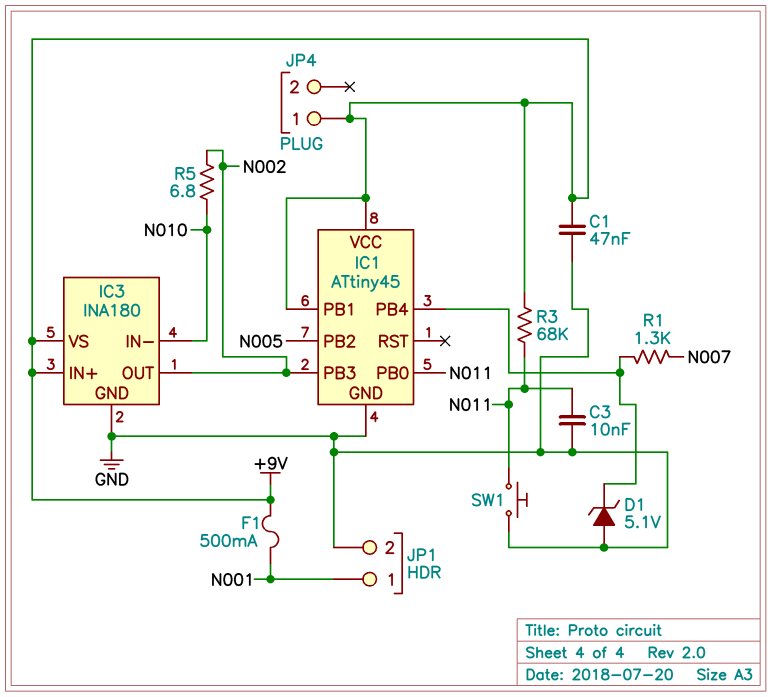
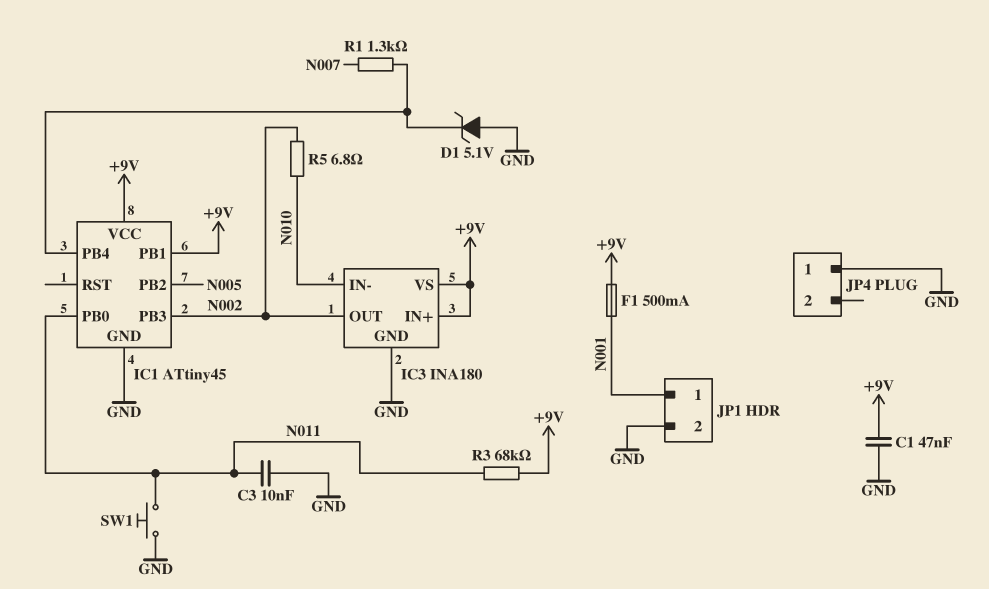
JP4 pin 1: +9V -> GND

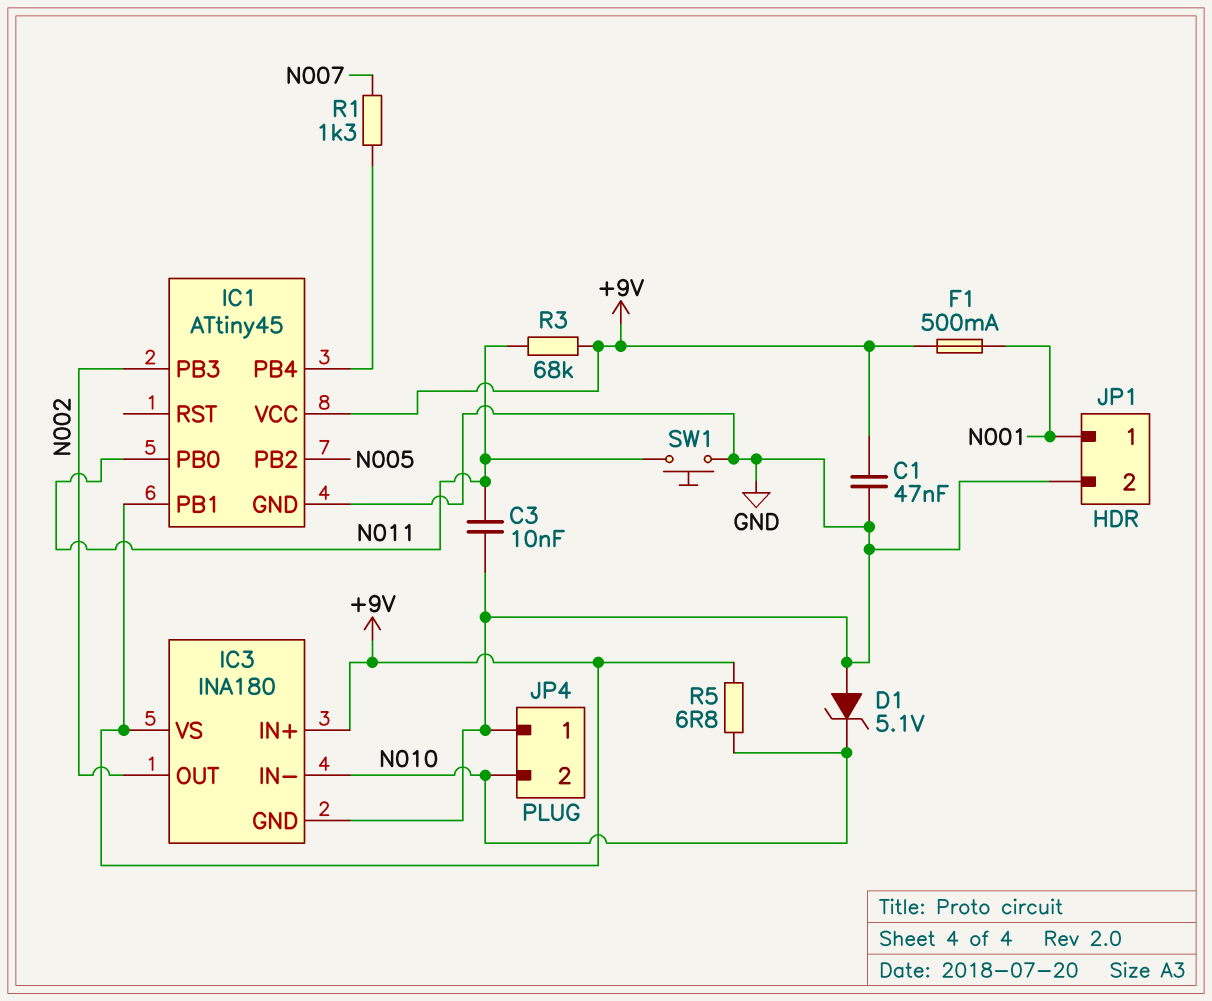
D1: zener 5.1V (A GND, K IC1/PB4) -> zener 5.1V (A GND, K N010)
JP4 pin 2: none -> N010
R5: 6.8 (N002, N010) -> 6.8 (+9V, N010)

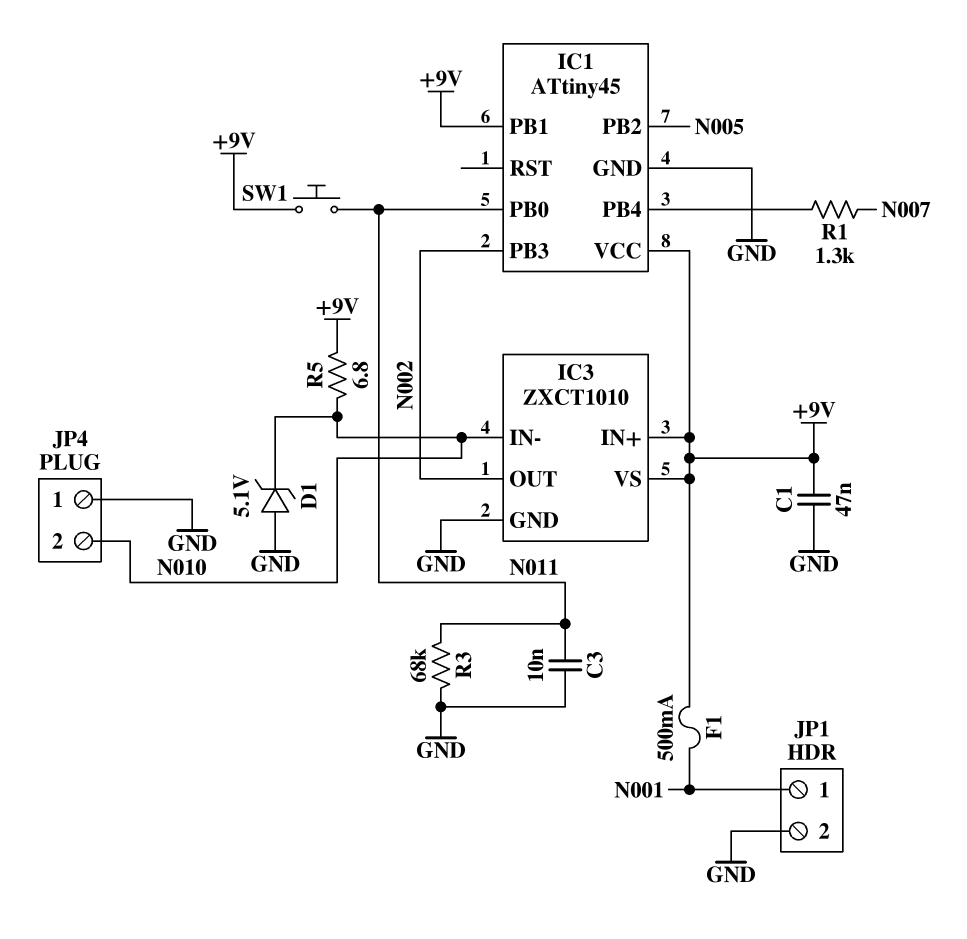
IC3: INA180 -> ZXCT1010
R3: 68k (+9V, N011) -> 68k (GND, N011)
SW1: button (GND, N011) -> button (+9V, N011)

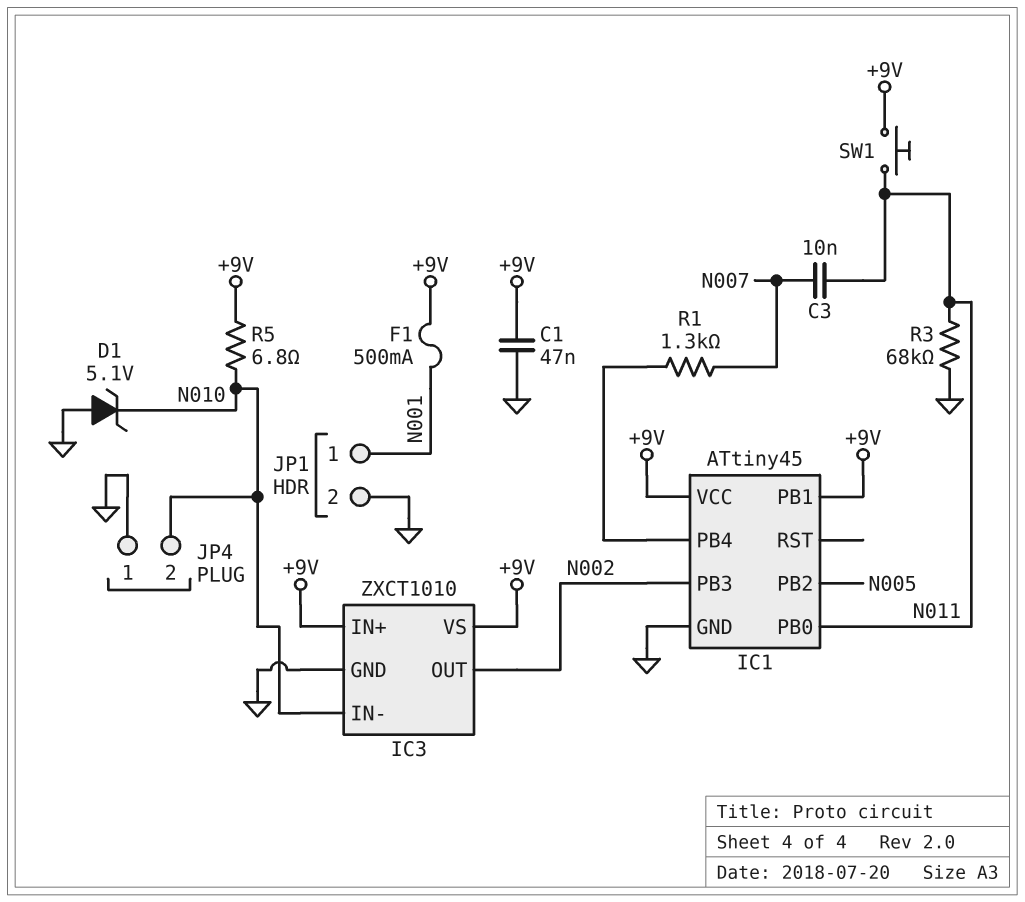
C3: 10nF (GND, N011) -> 10nF (N007, N011)

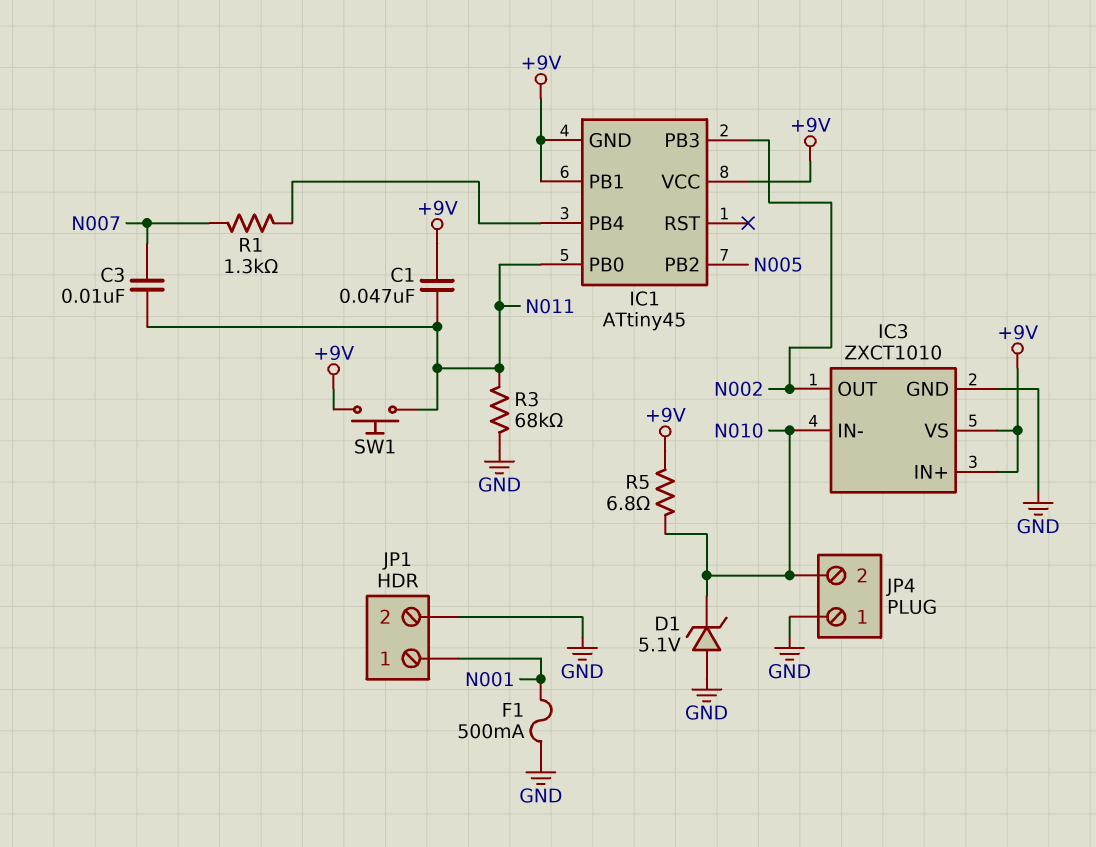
C1: 47nF (+9V, GND) -> 47nF (+9V, N011)
F1: 500mA (+9V, N001) -> 500mA (GND, N001)
IC1 pin GND: GND -> +9V

